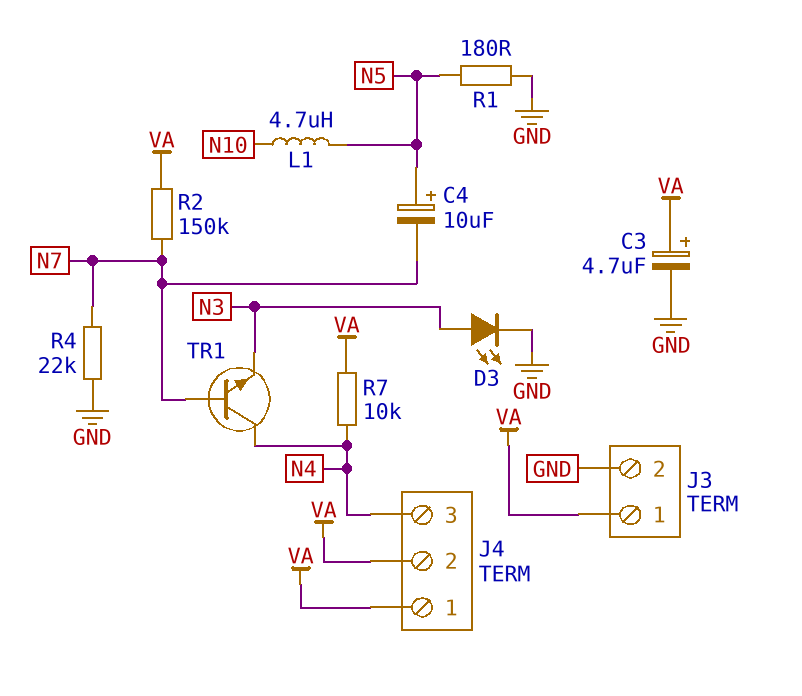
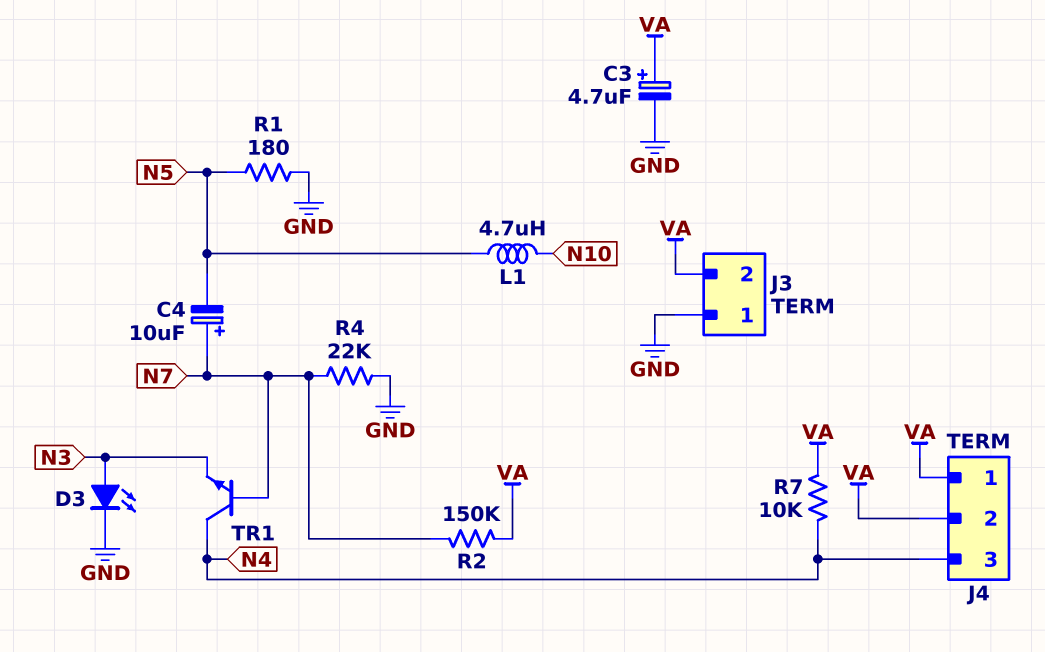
C4: 10uF (plus N5, minus N7) -> 10uF (plus N7, minus N5)
J3 pin 1: VA -> GND
J3 pin 2: GND -> VA

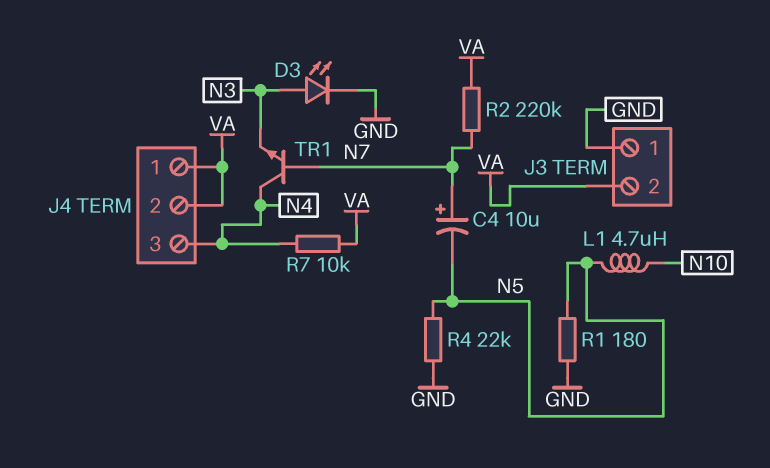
C3: 4.7uF (plus VA, minus GND) -> none
R2: 150k (N7, VA) -> 220k (N7, VA)
R4: 22k (GND, N7) -> 22k (GND, N5)

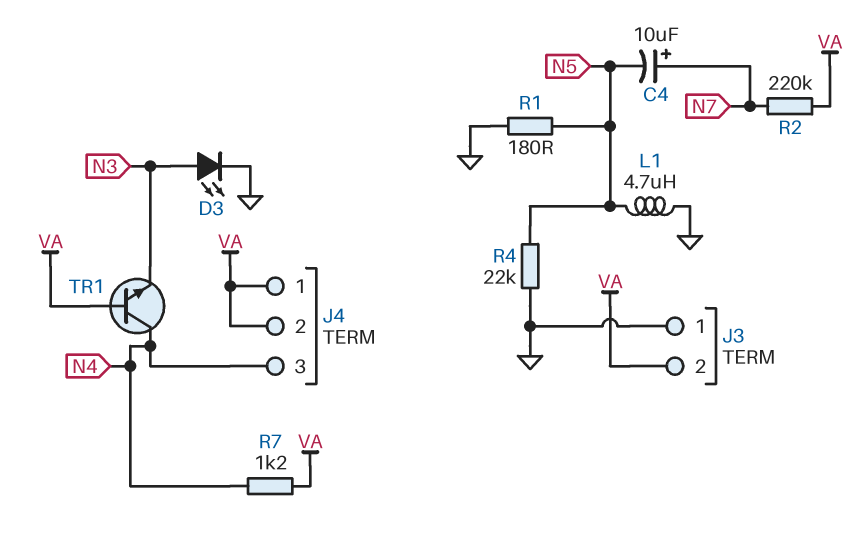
L1: 4.7uH (N5, N10) -> 4.7uH (GND, N5)
R7: 10k (N4, VA) -> 1.2k (N4, VA)
TR1: NPN (B N7, C N4, E N3) -> NPN (B VA, C N4, E N3)

